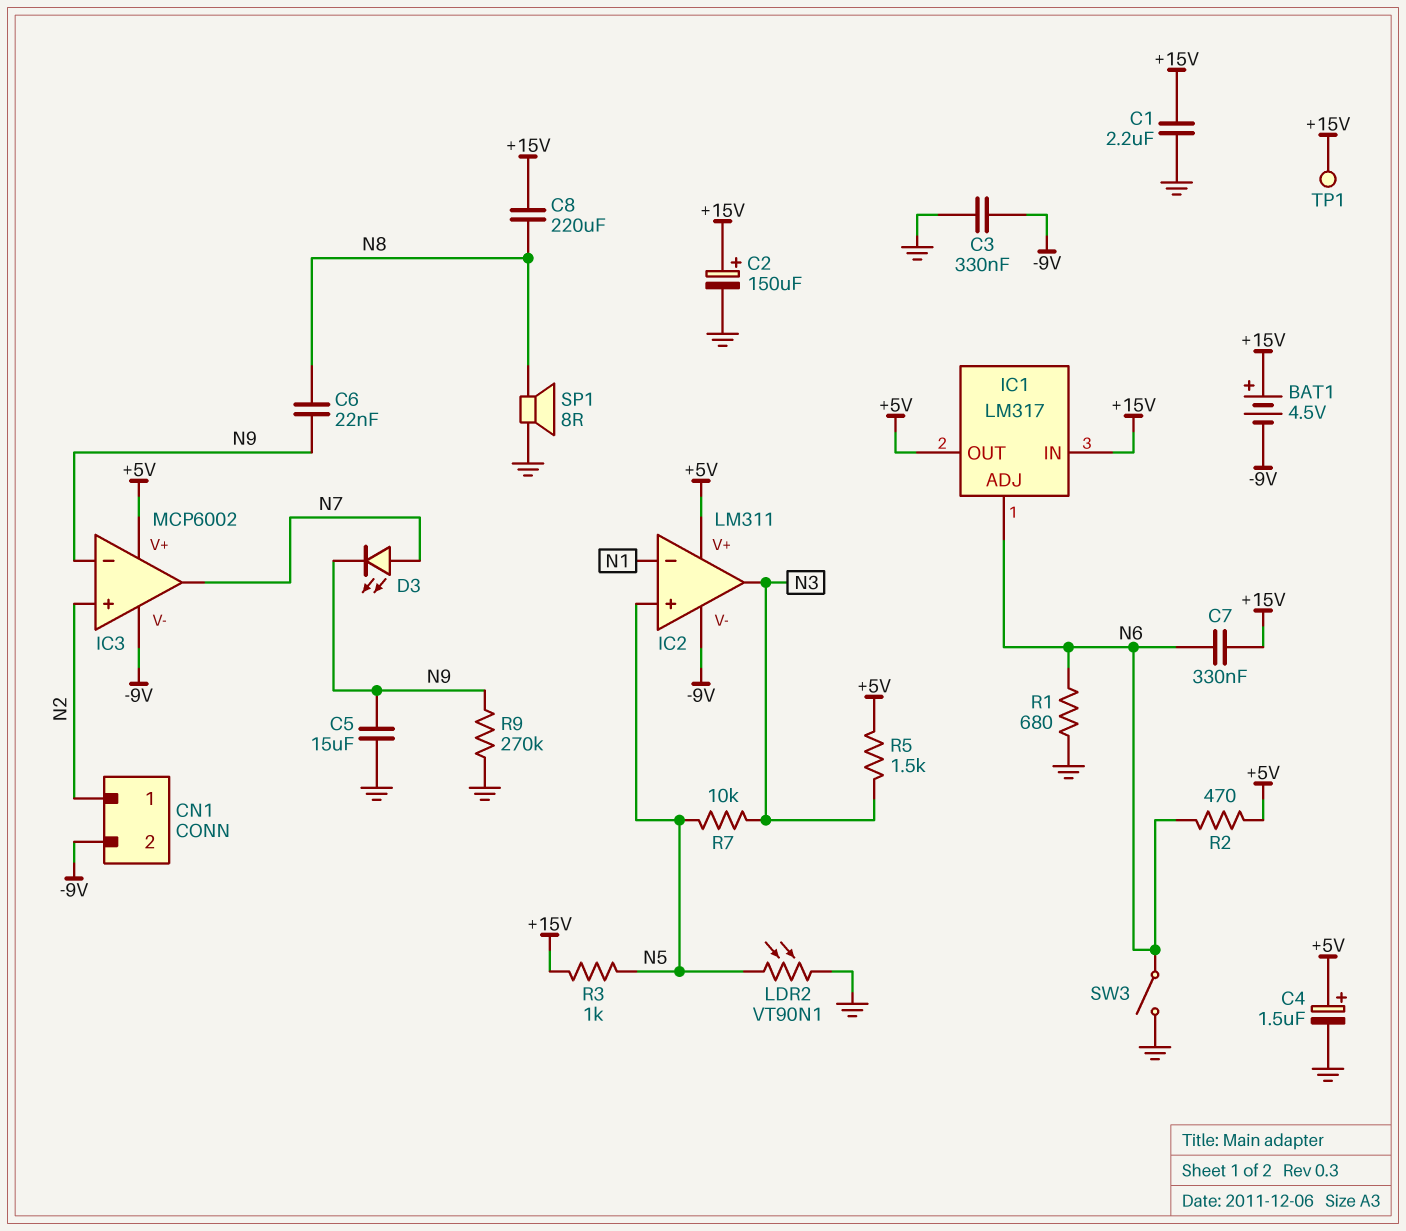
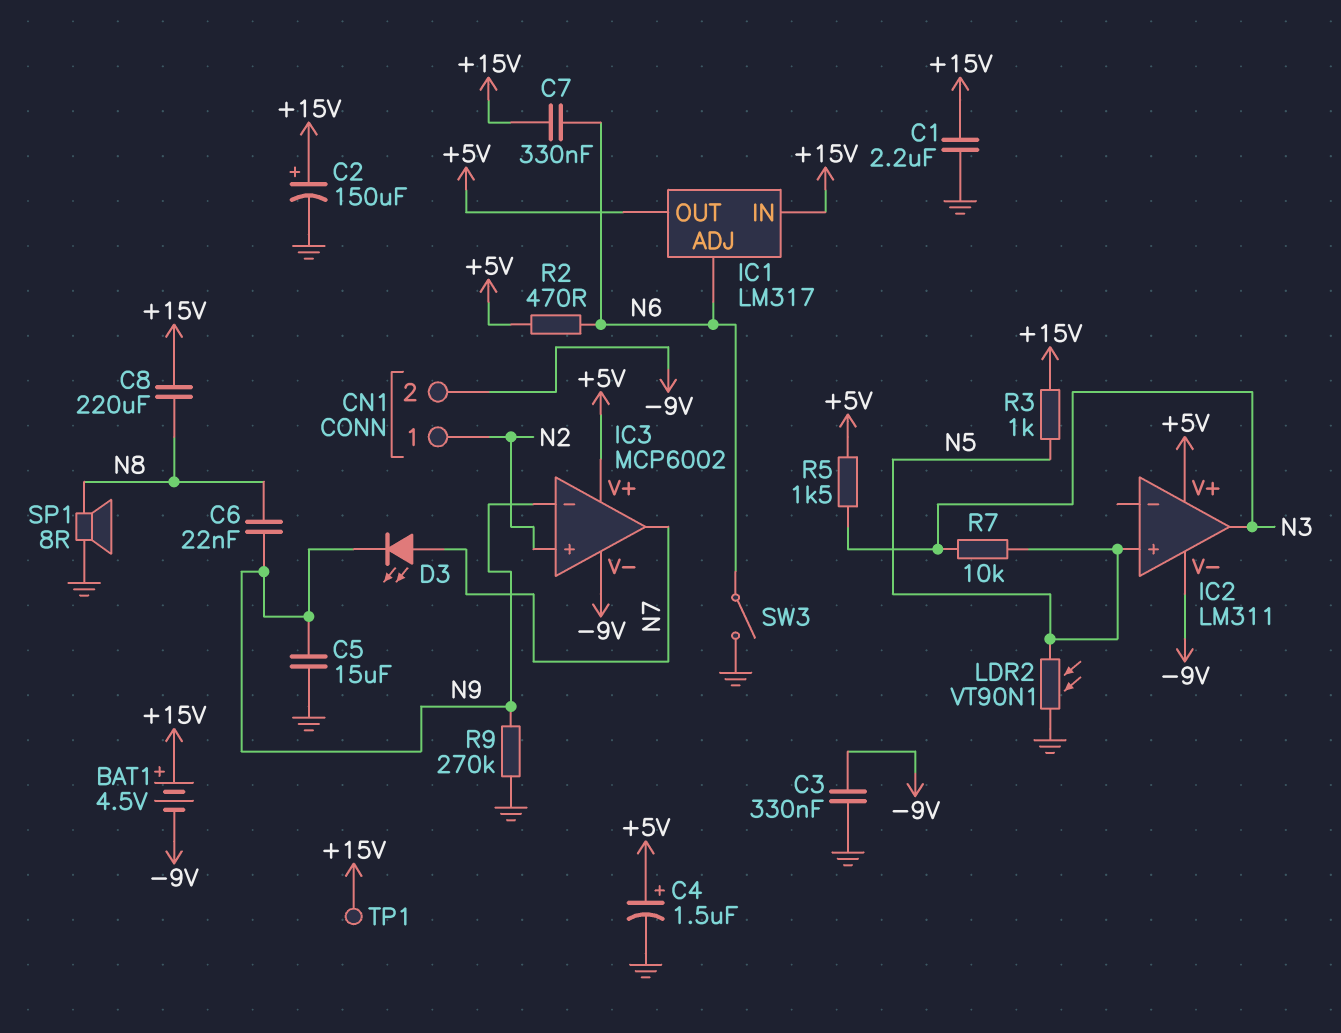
IC2 pin in-: N1 -> none
R1: 680 (GND, N6) -> none

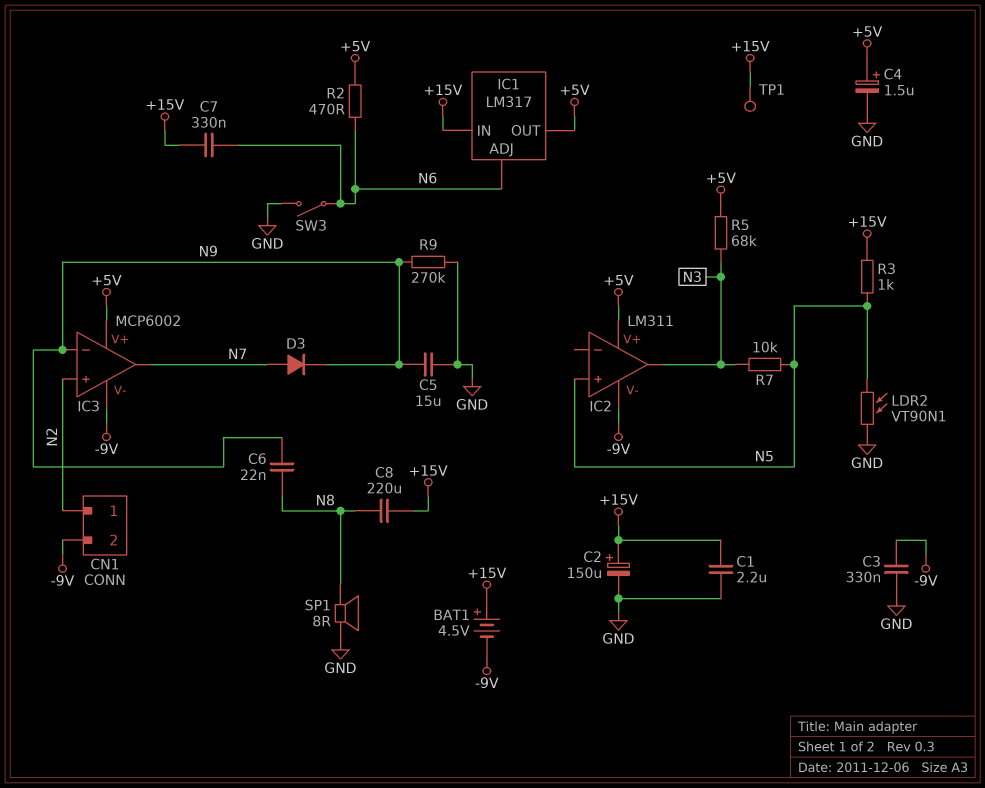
D3: LED (A N7, K N9) -> diode (A N7, K N9)
R5: 1.5k (+5V, N3) -> 68k (+5V, N3)

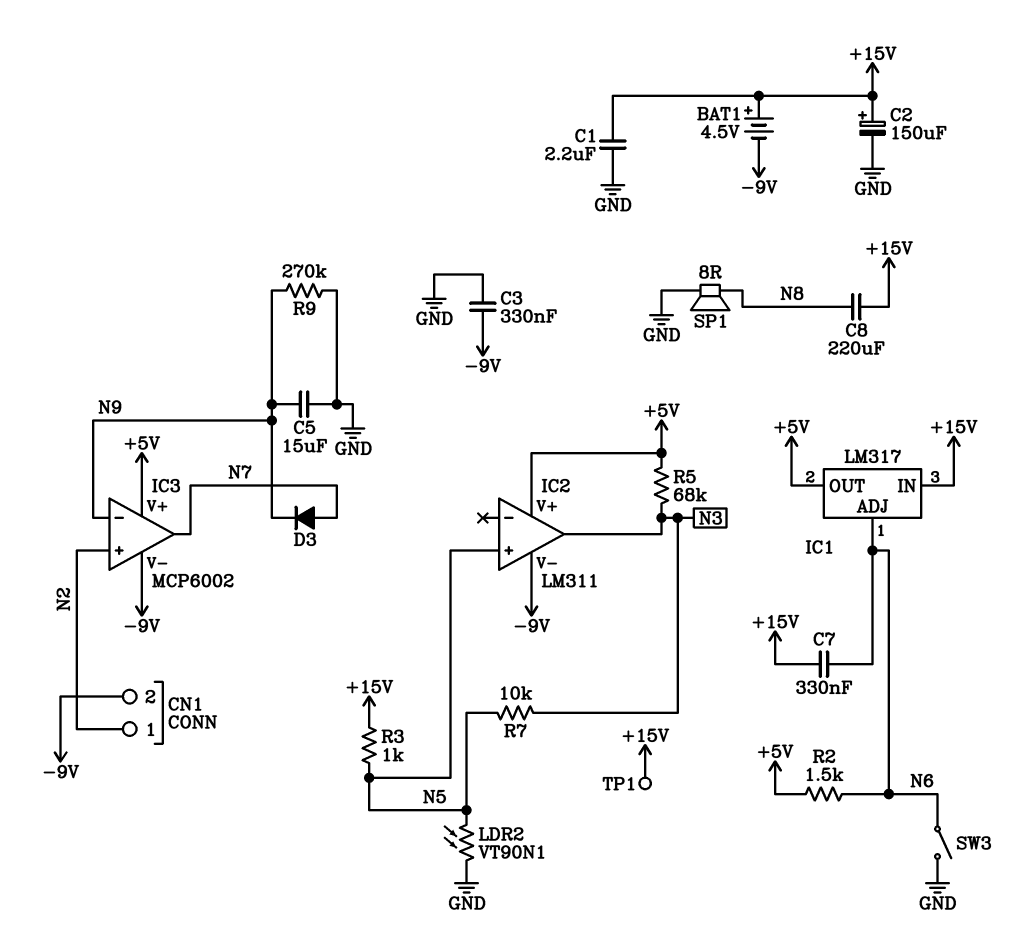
C4: 1.5uF (plus +5V, minus GND) -> none
C6: 22nF (N8, N9) -> none
R2: 470 (+5V, N6) -> 1.5k (+5V, N6)

